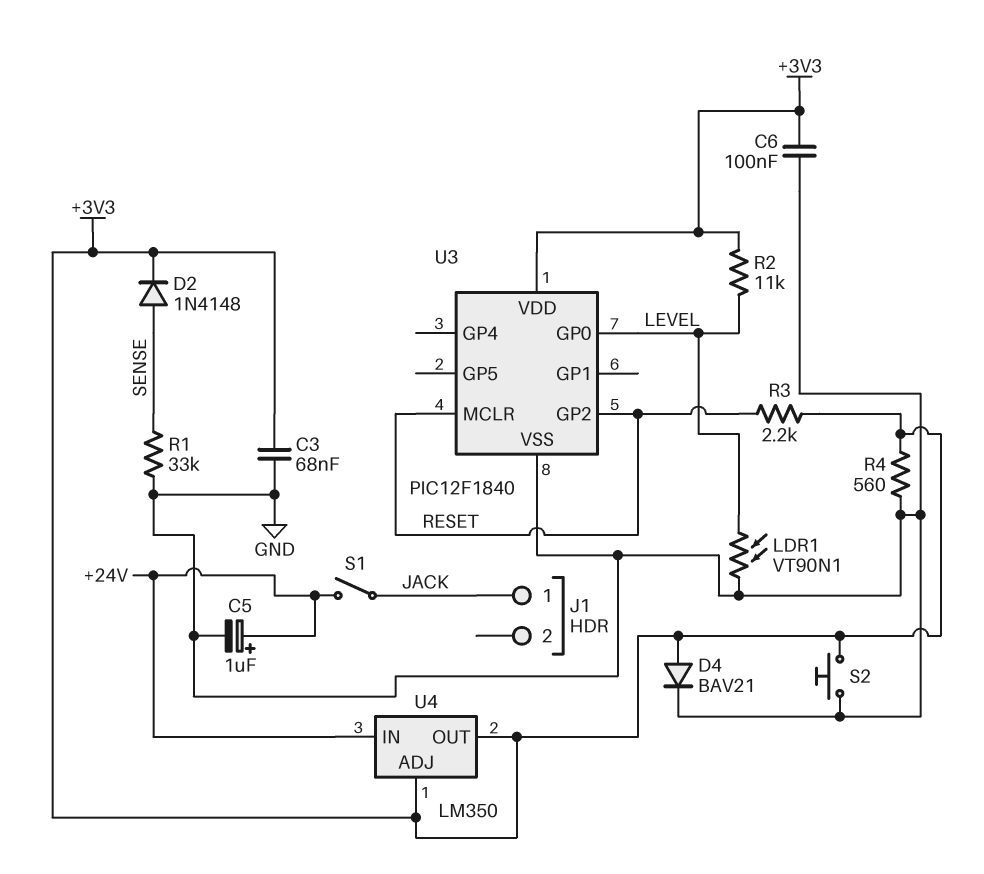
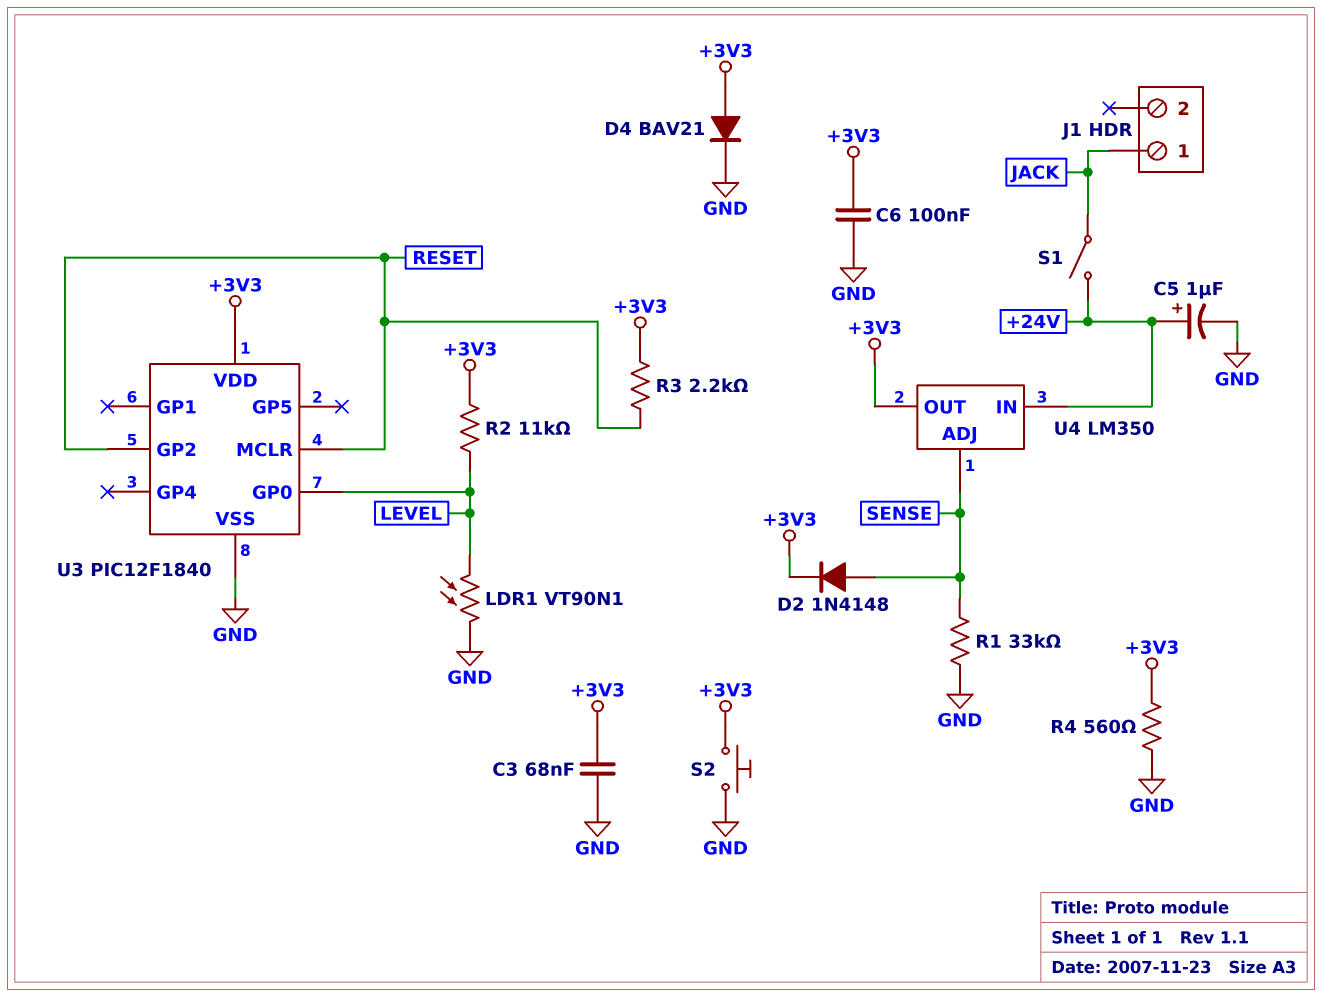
U4 pin ADJ: +3V3 -> SENSE

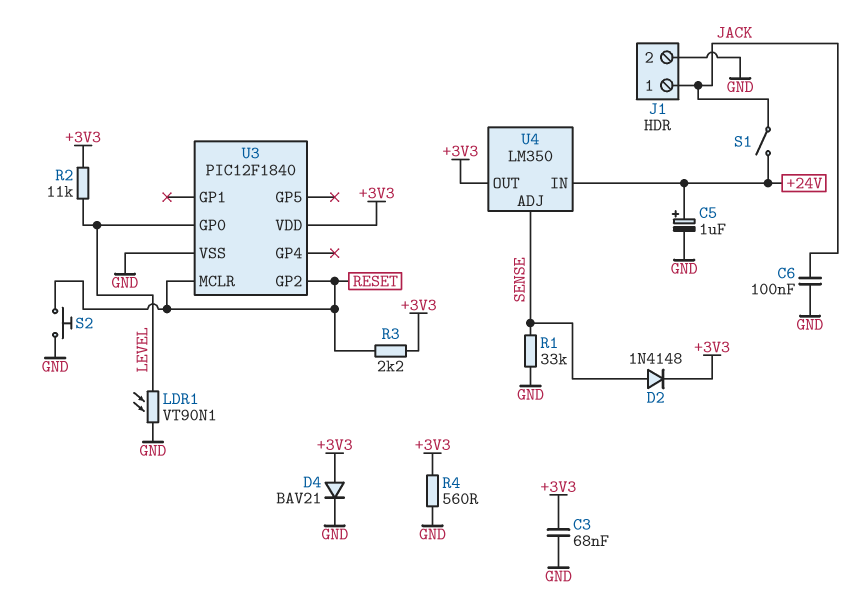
C6: 100nF (+3V3, GND) -> 100nF (GND, JACK)
J1 pin 2: none -> GND
S2: button (+3V3, GND) -> button (GND, RESET)

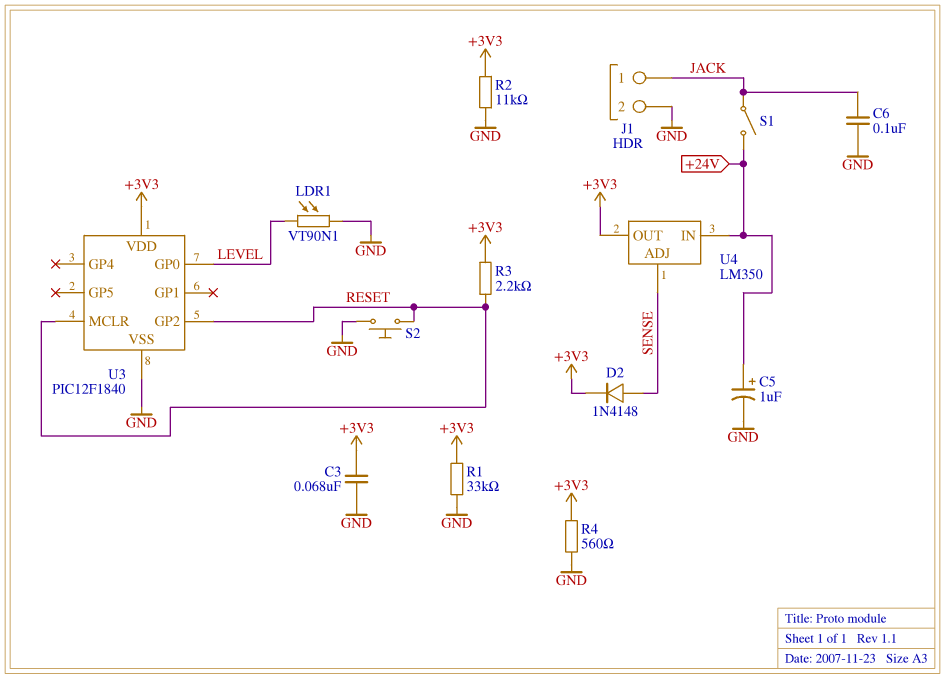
D4: diode BAV21 (A +3V3, K GND) -> none
R1: 33k (GND, SENSE) -> 33k (+3V3, GND)
R2: 11k (+3V3, LEVEL) -> 11k (+3V3, GND)

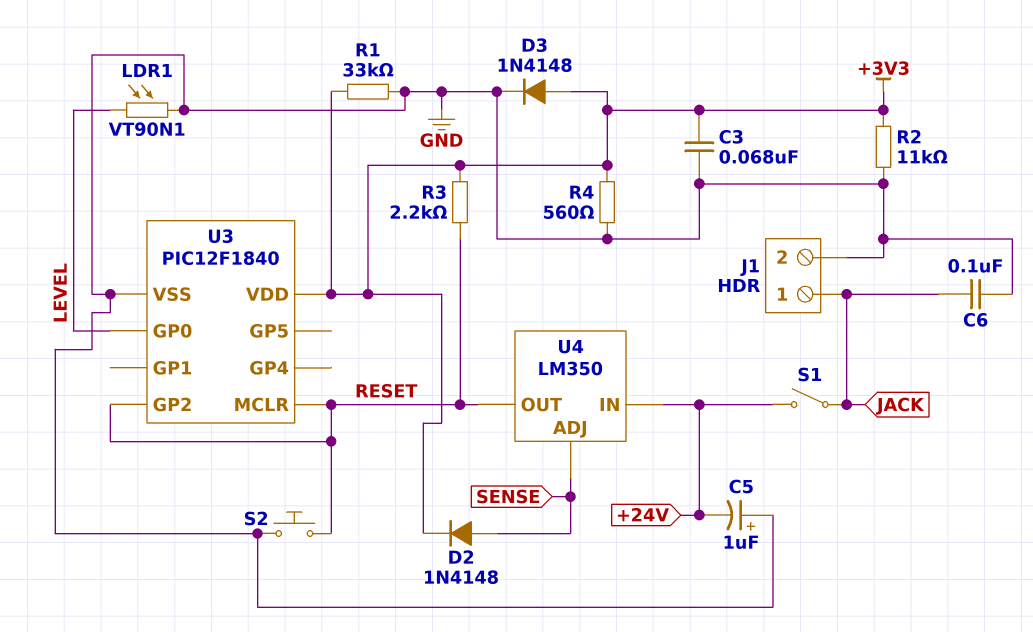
C5: 1uF (plus +24V, minus GND) -> 1uF (plus GND, minus +24V)
D3: none -> diode 1N4148 (A +3V3, K GND)
U4 pin OUT: +3V3 -> RESET

